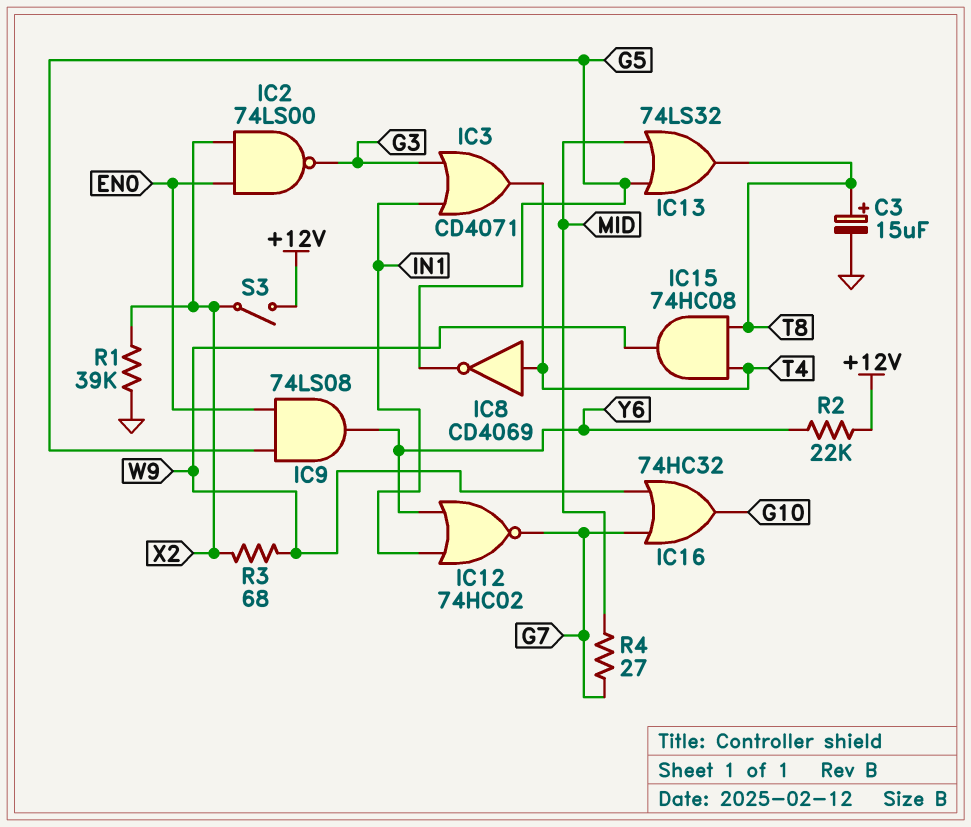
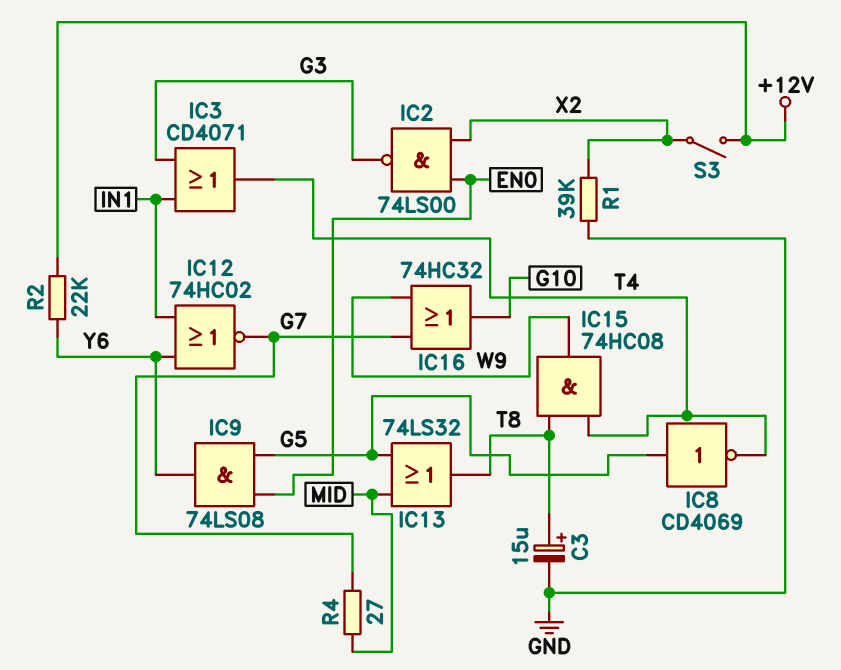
IC8: NOT CD4069 (in T4, out G5) -> NOT CD4069 (in G5, out T4)
R3: 68 (W9, X2) -> none

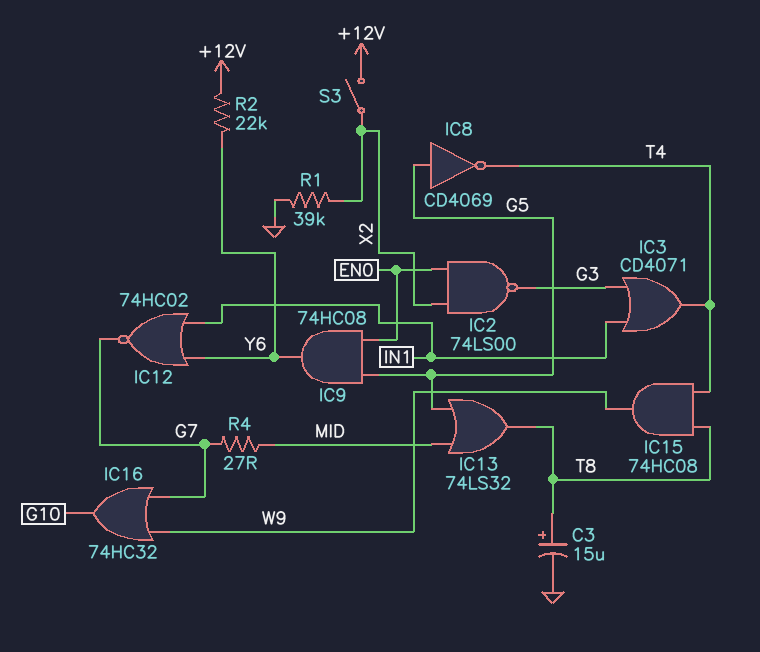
IC9: AND 74LS08 (in EN0, in G5, out Y6) -> AND 74HC08 (in EN0, in G5, out Y6)

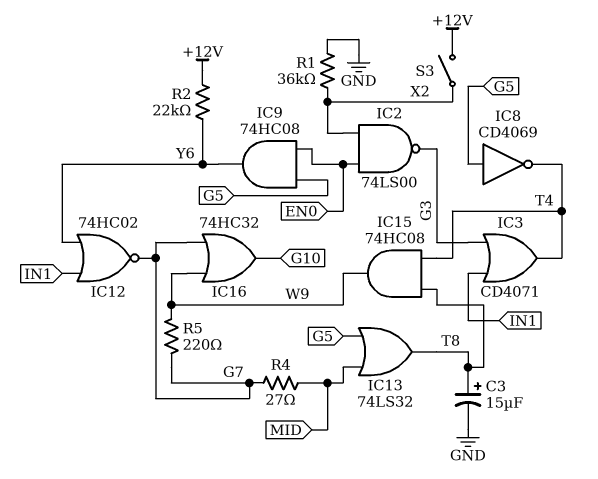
R1: 39k (GND, X2) -> 36k (GND, X2)
R5: none -> 220 (G7, W9)

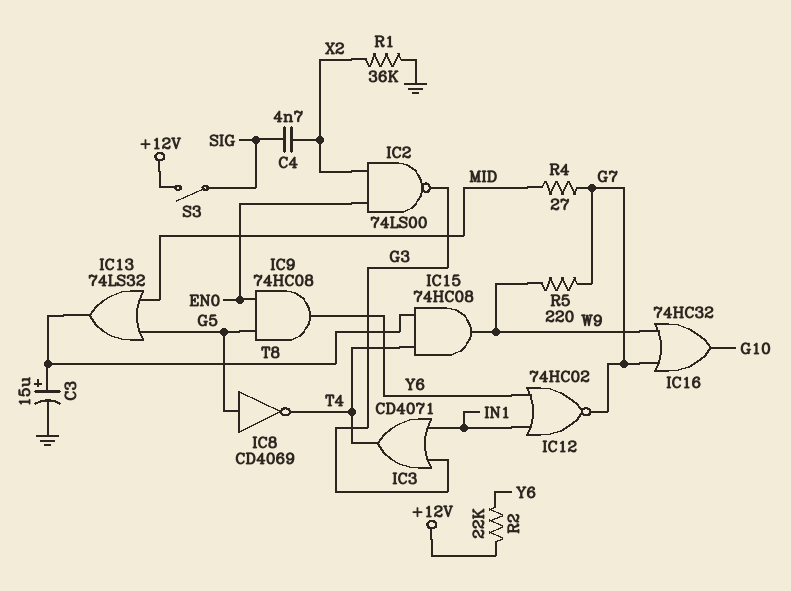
C4: none -> 4.7nF (SIG, X2)
S3: switch (+12V, X2) -> switch (+12V, SIG)

